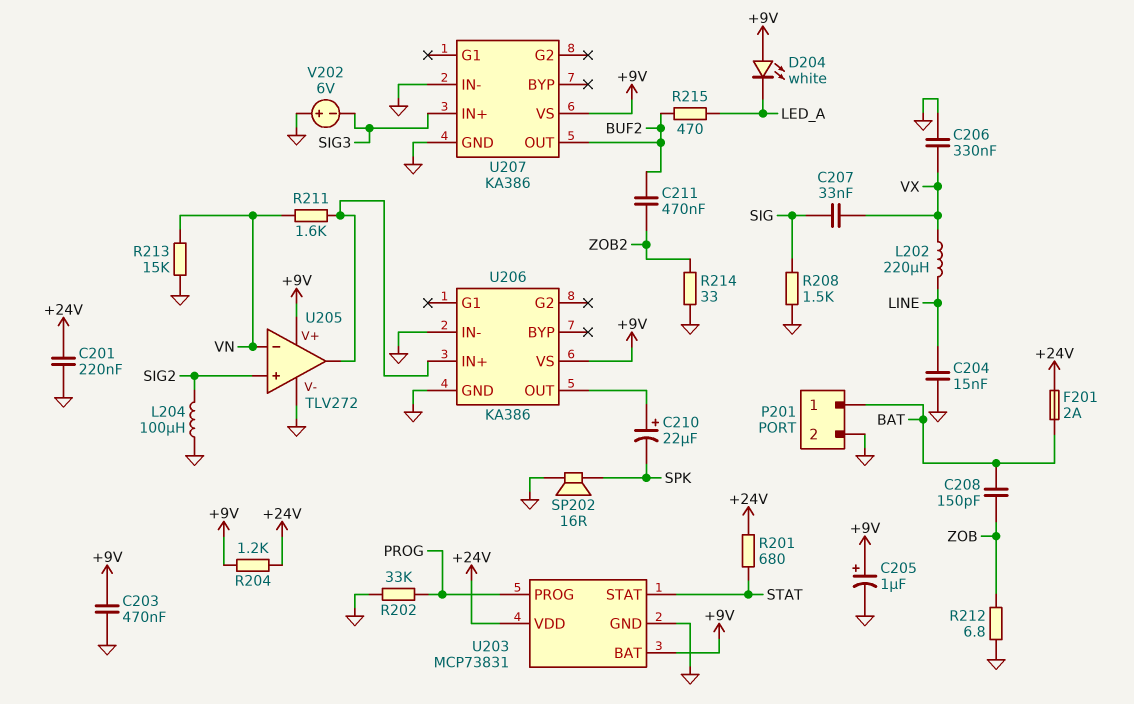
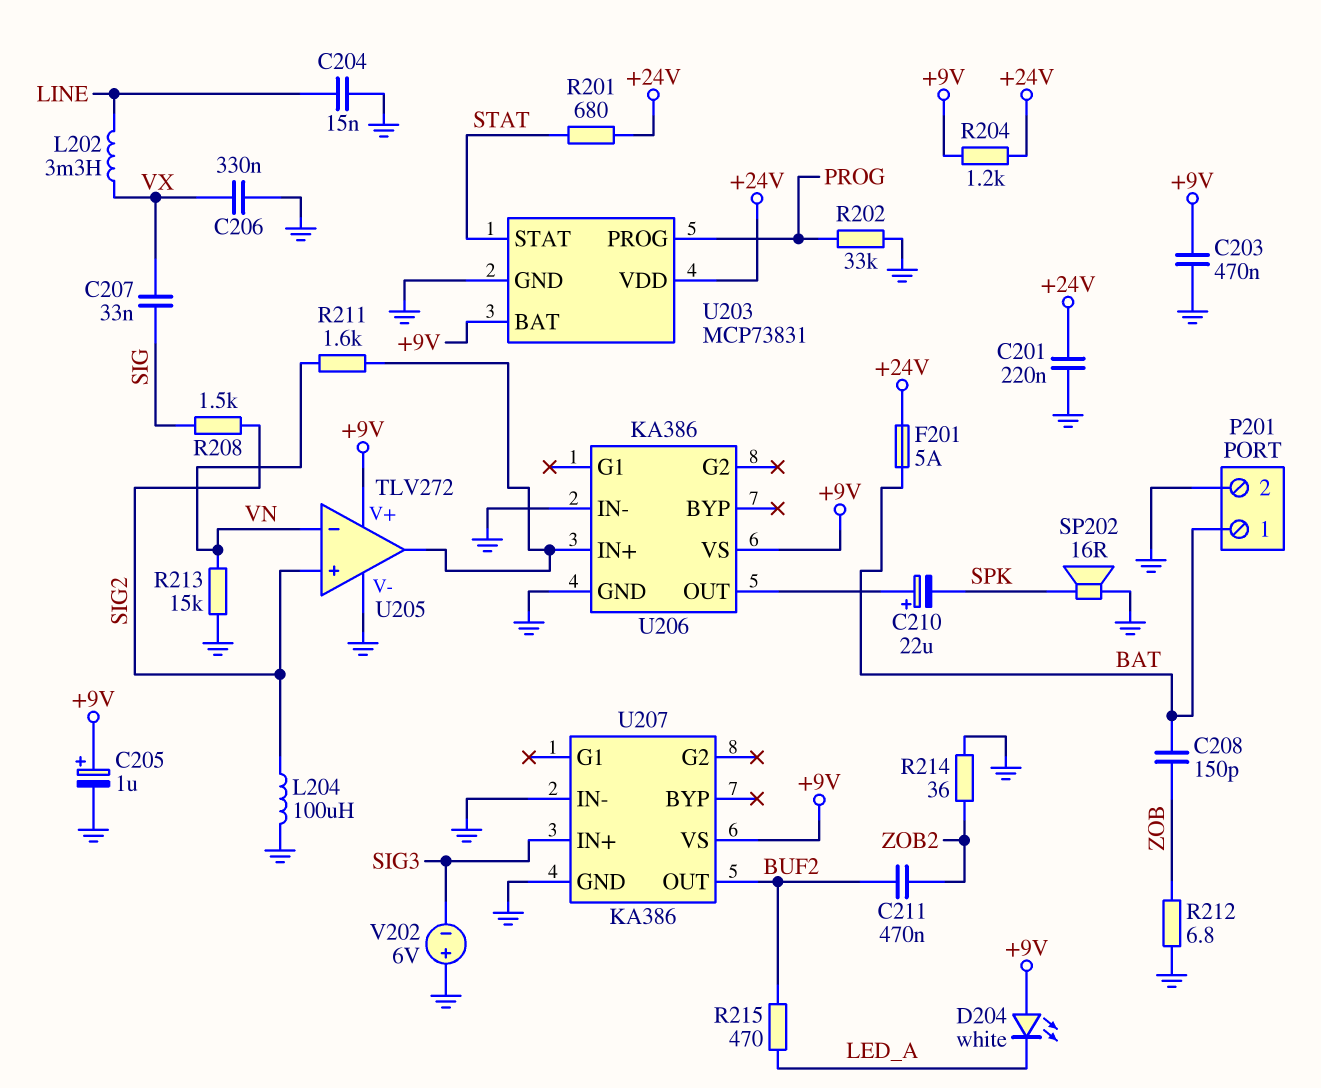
F201: 2A (+24V, BAT) -> 5A (+24V, BAT)
L202: 220uH (LINE, VX) -> 3.3mH (LINE, VX)
R208: 1.5k (GND, SIG) -> 1.5k (SIG, SIG2)
R214: 33 (GND, ZOB2) -> 36 (GND, ZOB2)

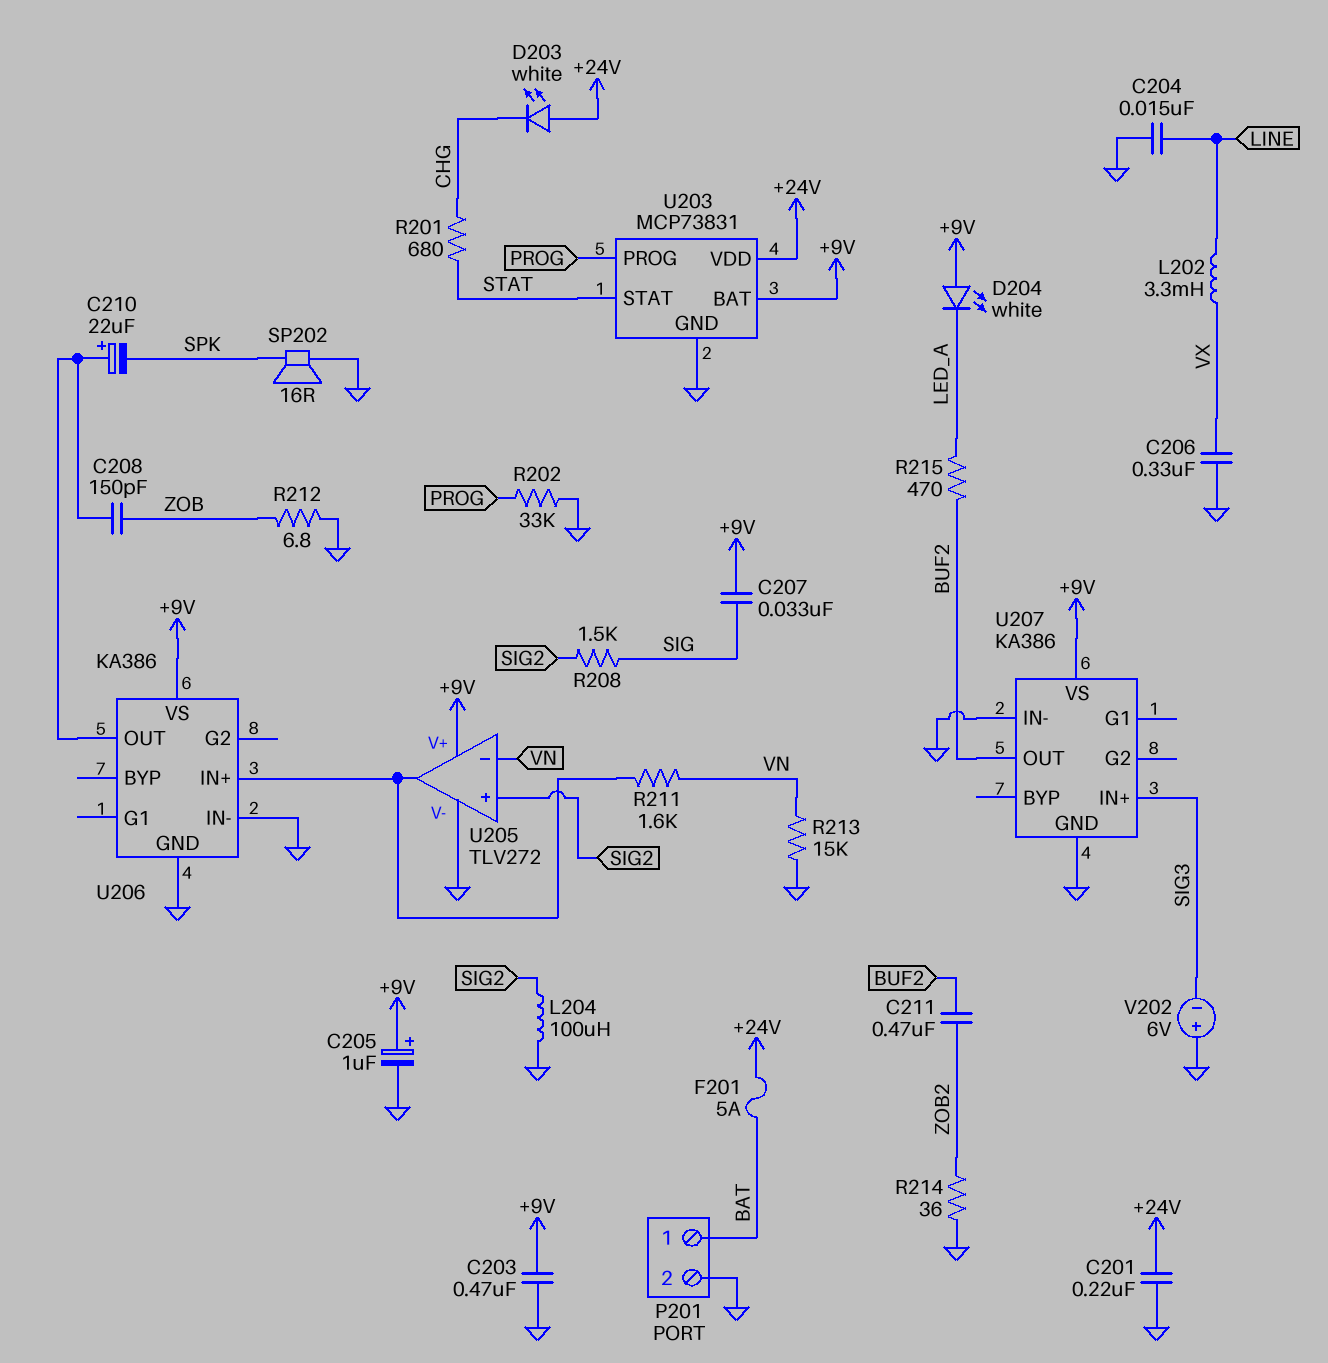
C207: 33nF (SIG, VX) -> 33nF (+9V, SIG)
C208: 150pF (BAT, ZOB) -> 150pF (U206/OUT, ZOB)
D203: none -> LED white (A +24V, K CHG)
R201: 680 (+24V, STAT) -> 680 (CHG, STAT)
R204: 1.2k (+9V, +24V) -> none

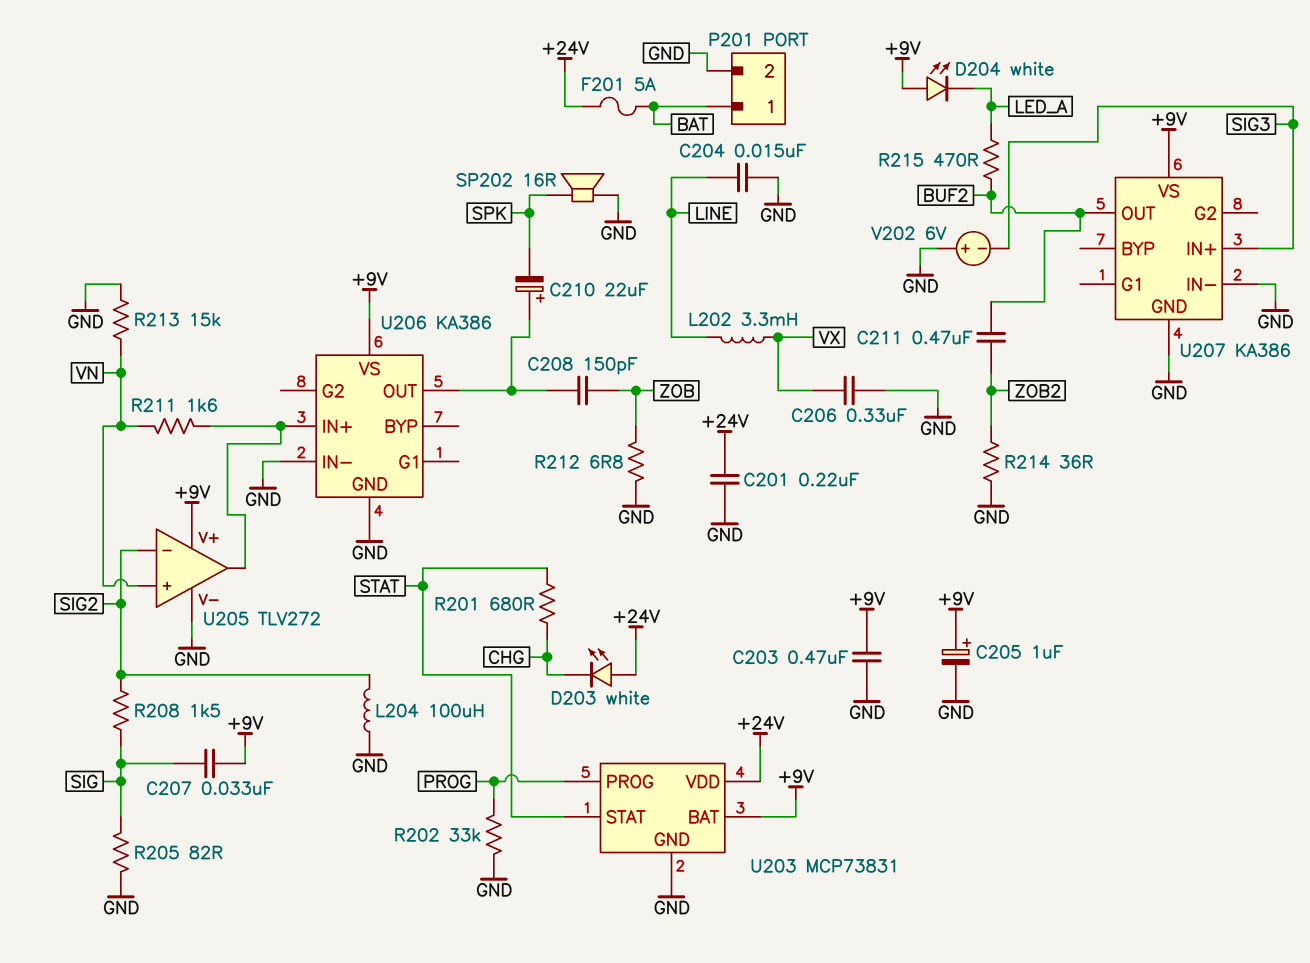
R205: none -> 82 (GND, SIG)
U205 pin in+: SIG2 -> VN
U205 pin in-: VN -> SIG2

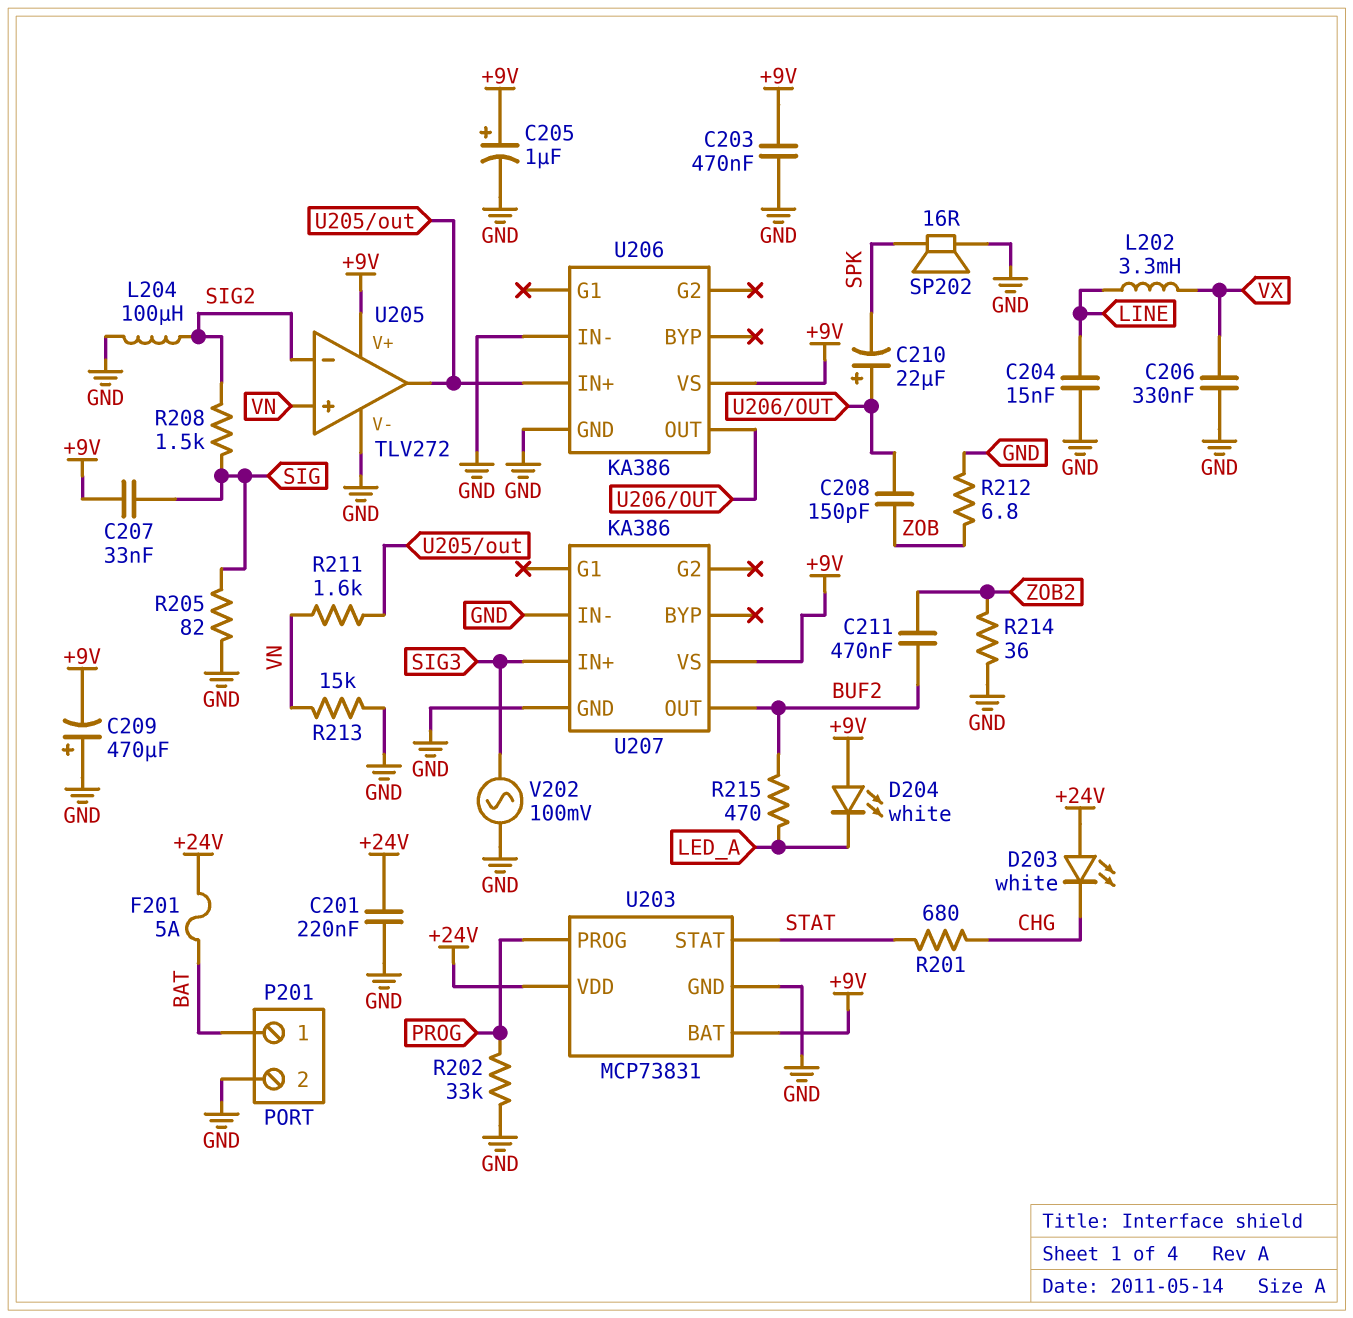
C209: none -> 470uF (plus GND, minus +9V)
V202: 6V (plus GND, minus SIG3) -> AC 100mV (GND, SIG3)

